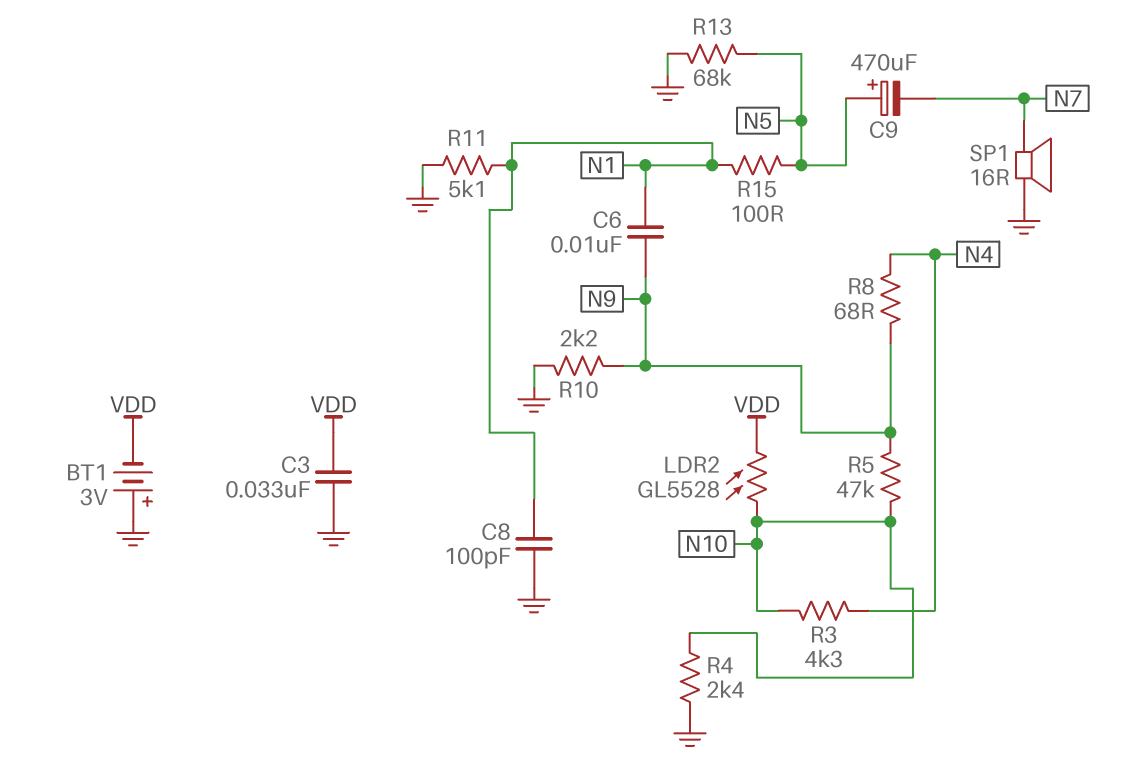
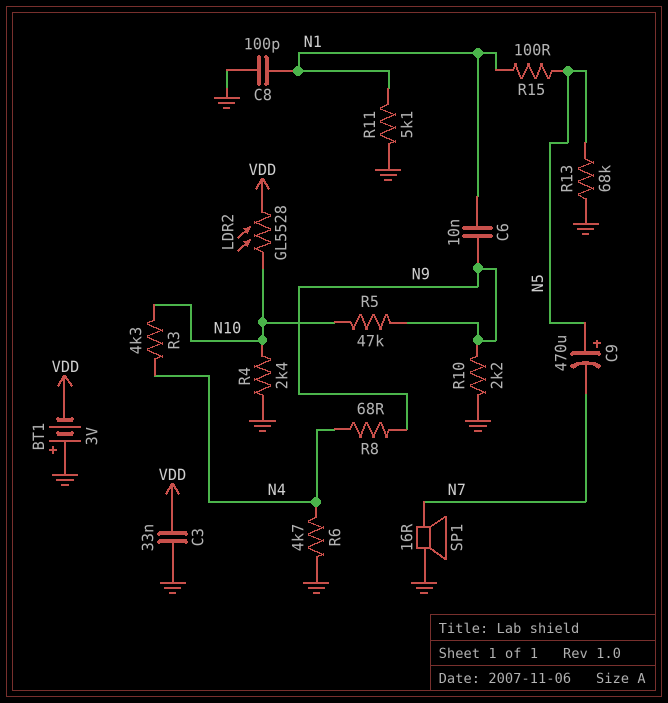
R6: none -> 4.7k (GND, N4)

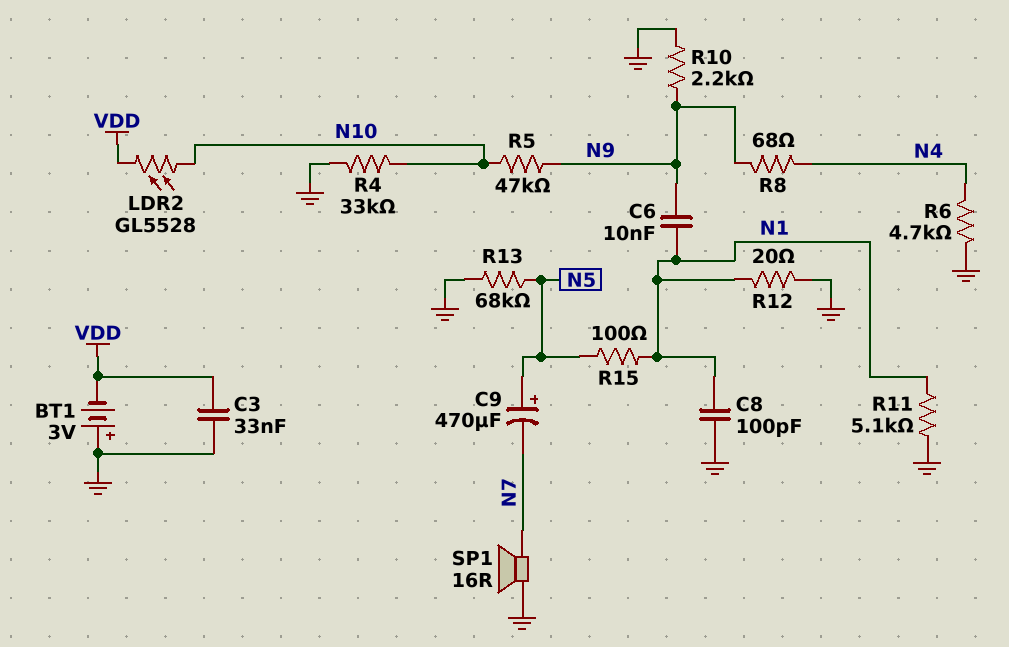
R3: 4.3k (N4, N10) -> none
R4: 2.4k (GND, N10) -> 33k (GND, N10)
R12: none -> 20 (GND, N1)

